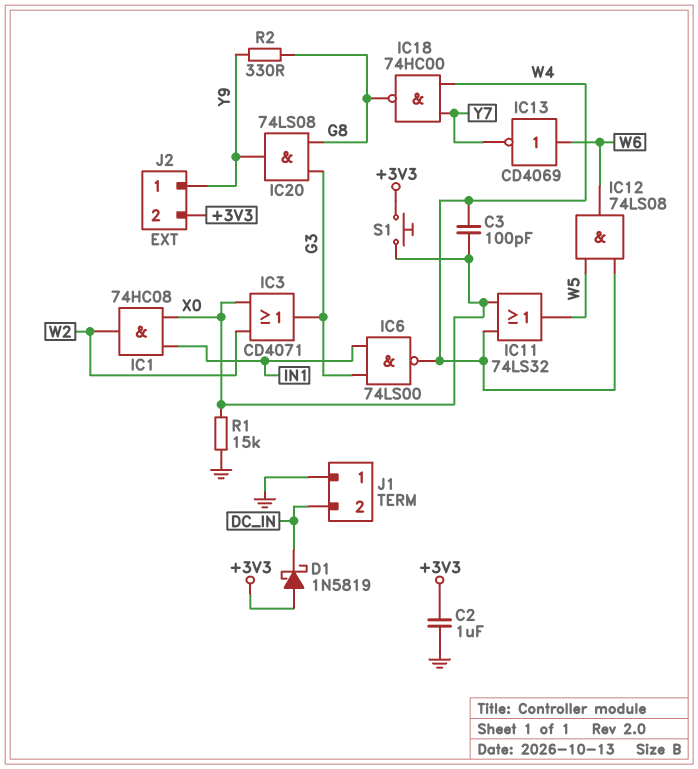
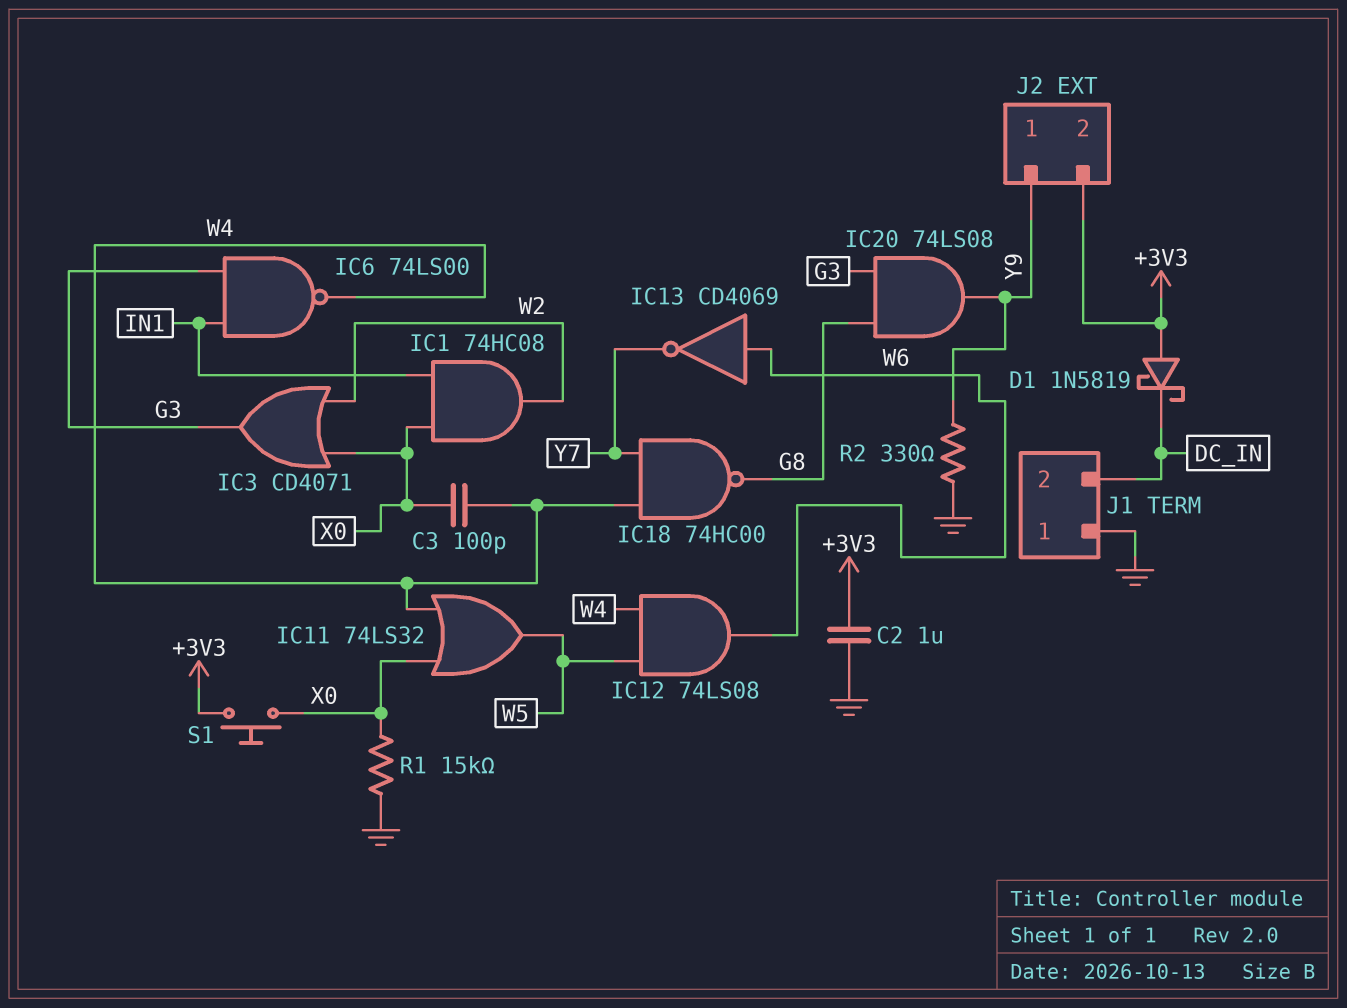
R2: 330 (G8, Y9) -> 330 (GND, Y9)

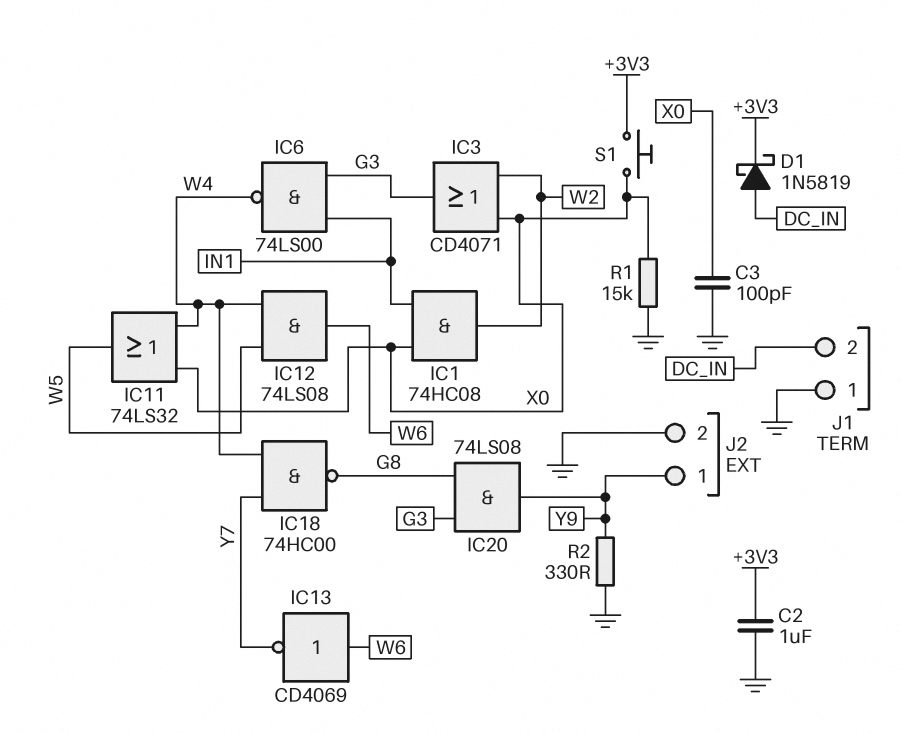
C3: 100pF (W4, X0) -> 100pF (GND, X0)
D1: schottky 1N5819 (A +3V3, K DC_IN) -> schottky 1N5819 (A DC_IN, K +3V3)
J2 pin 2: +3V3 -> GND

